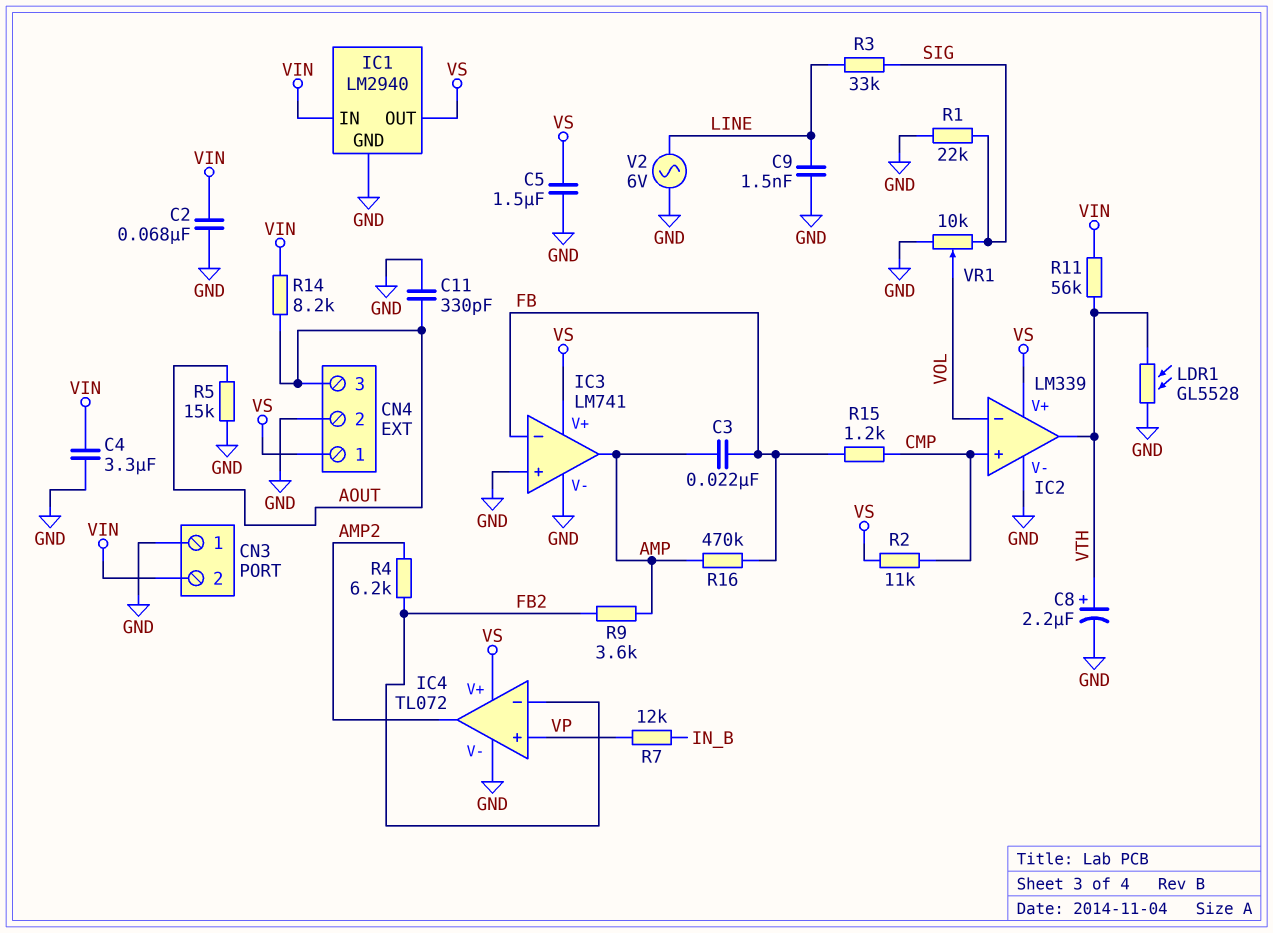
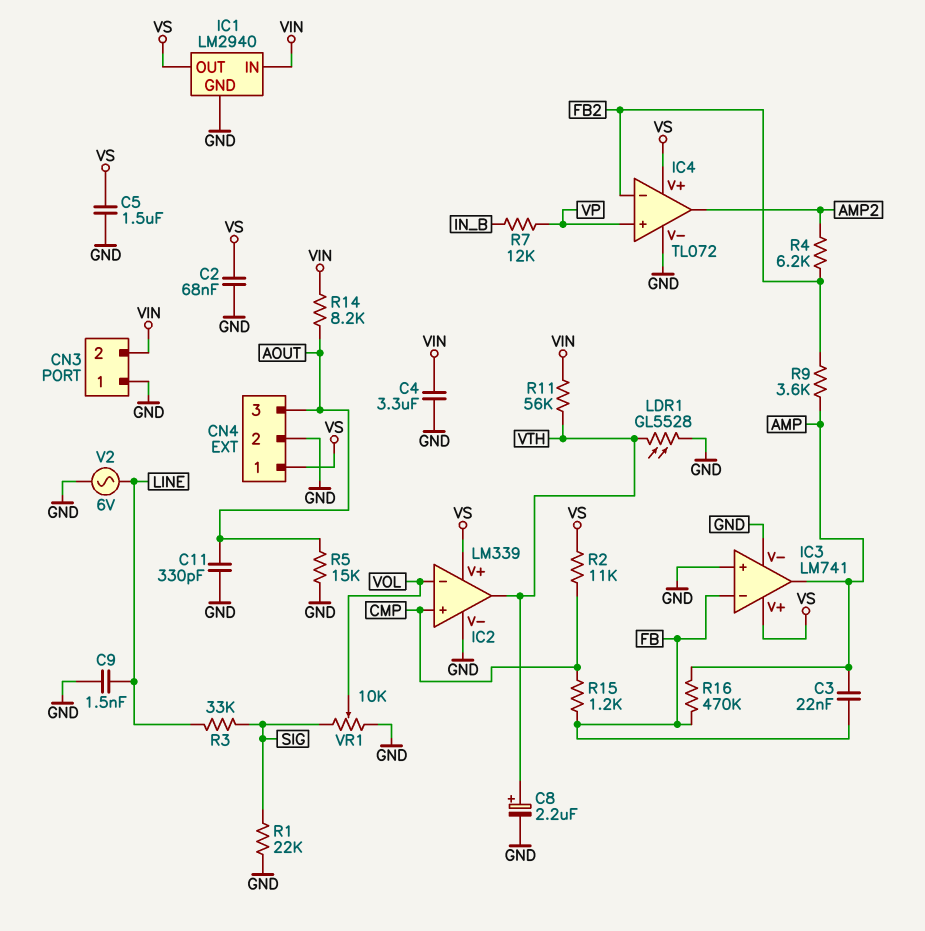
C2: 68nF (GND, VIN) -> 68nF (GND, VS)

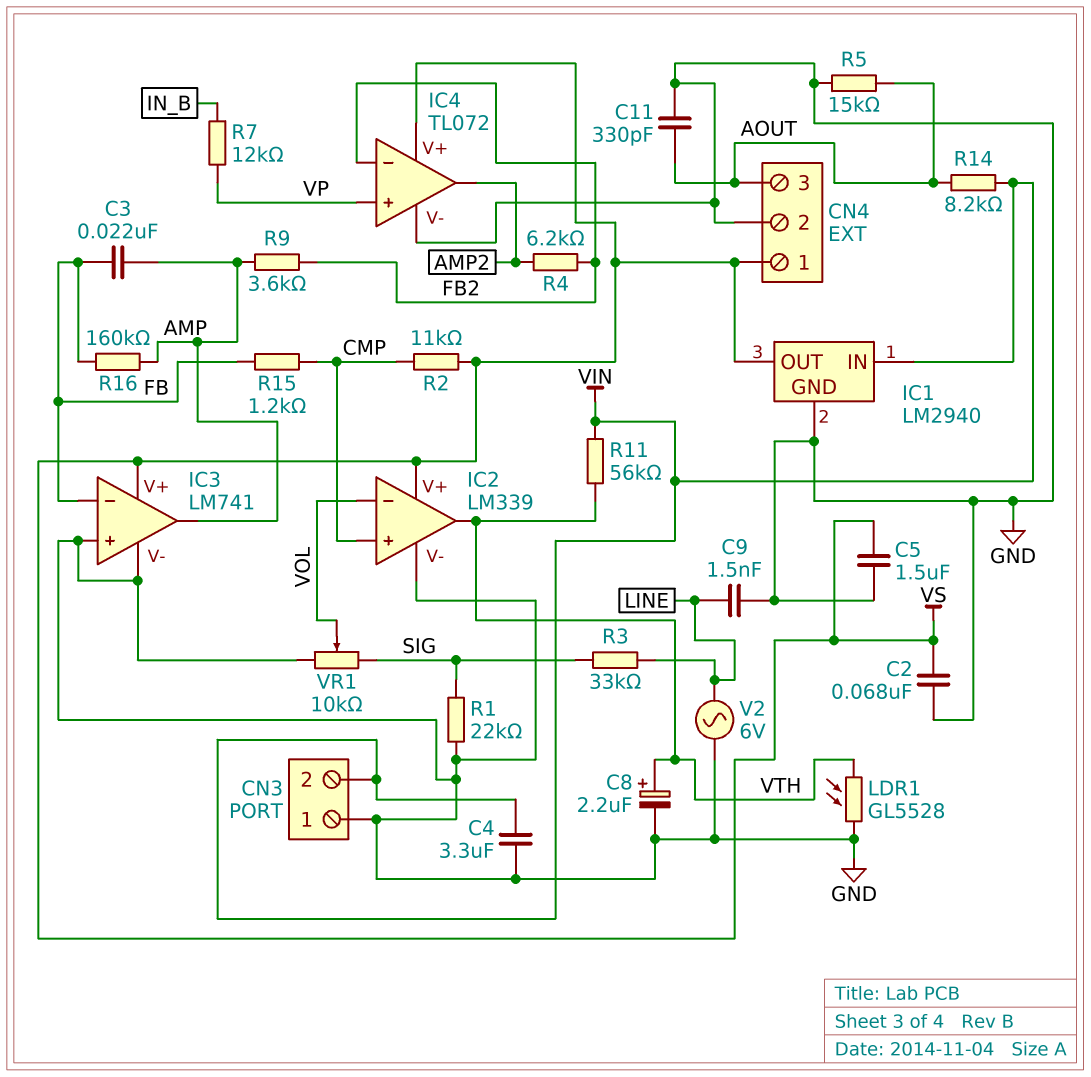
R16: 470k (AMP, FB) -> 160k (AMP, FB)

